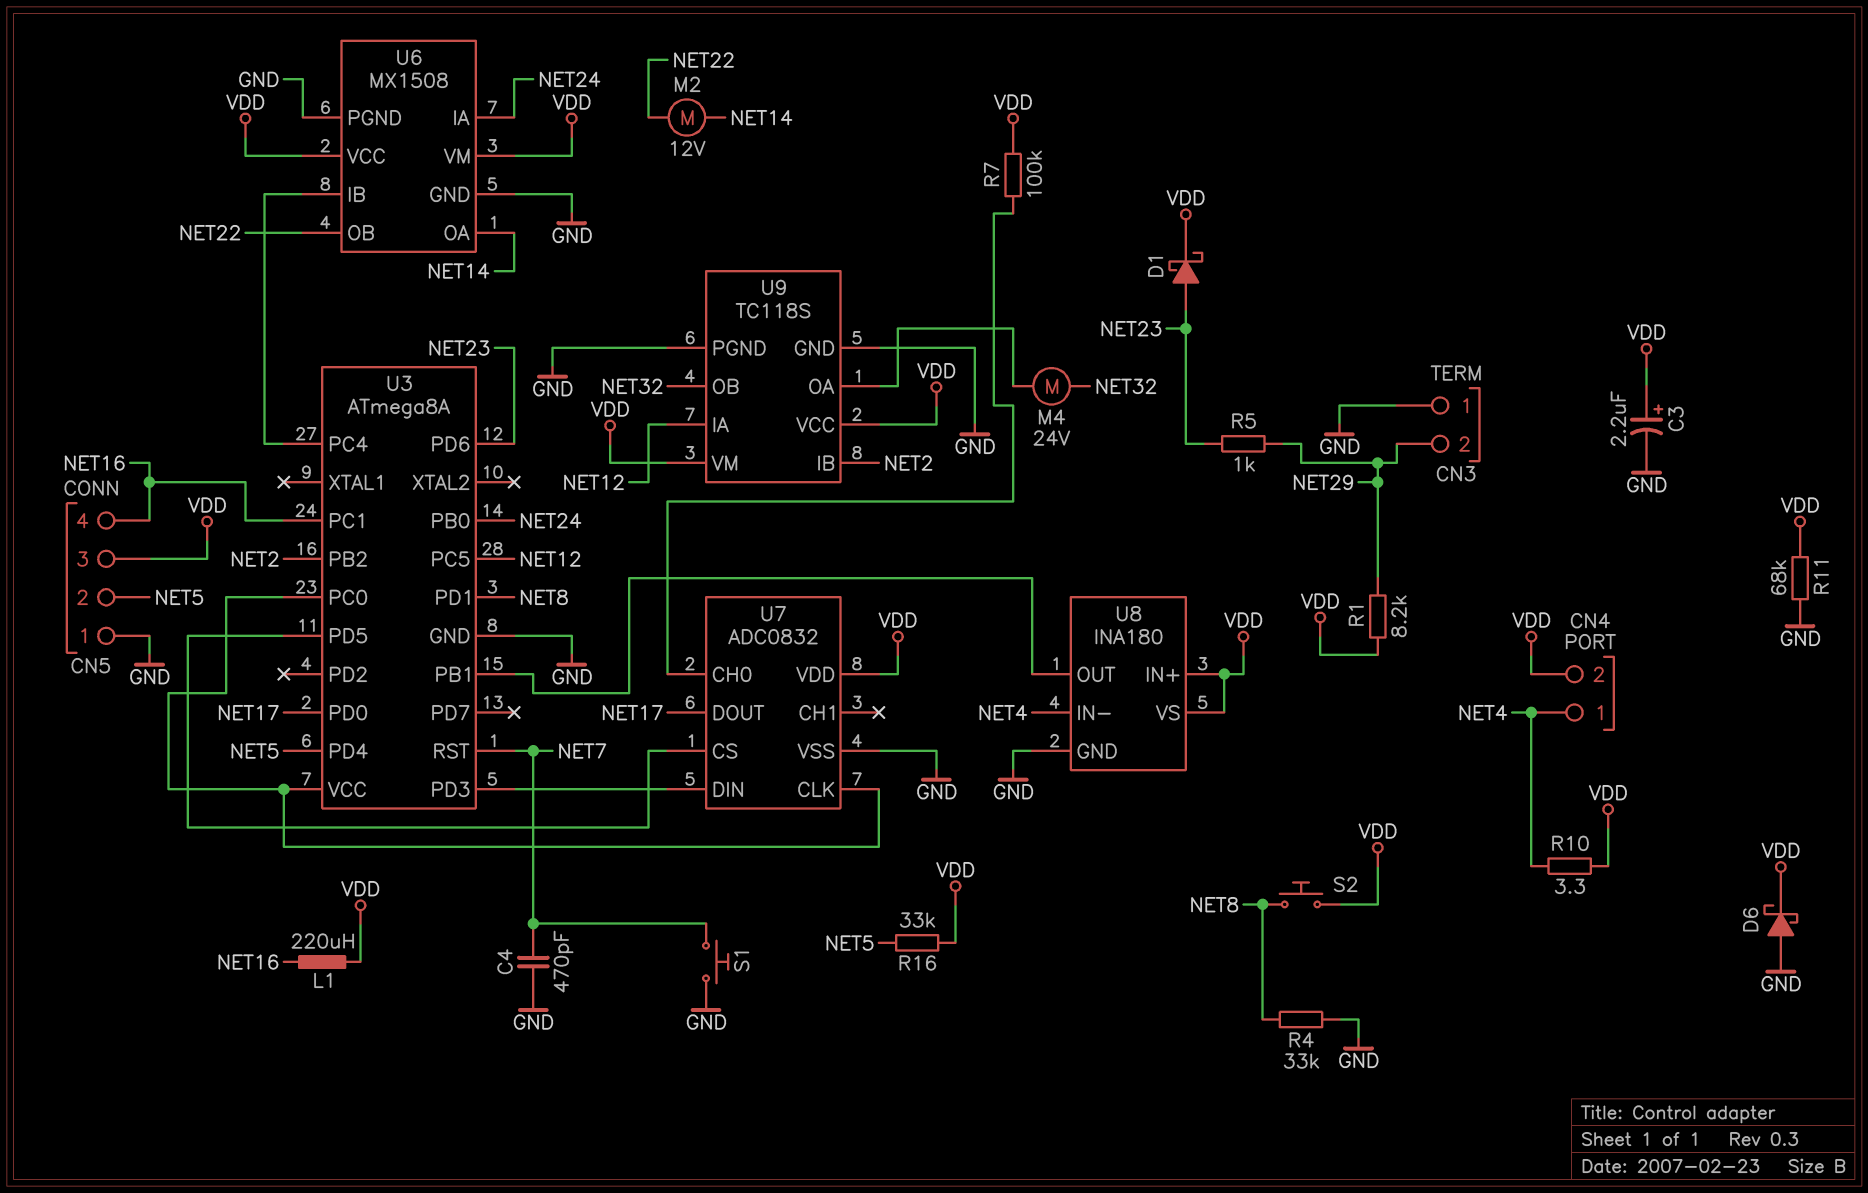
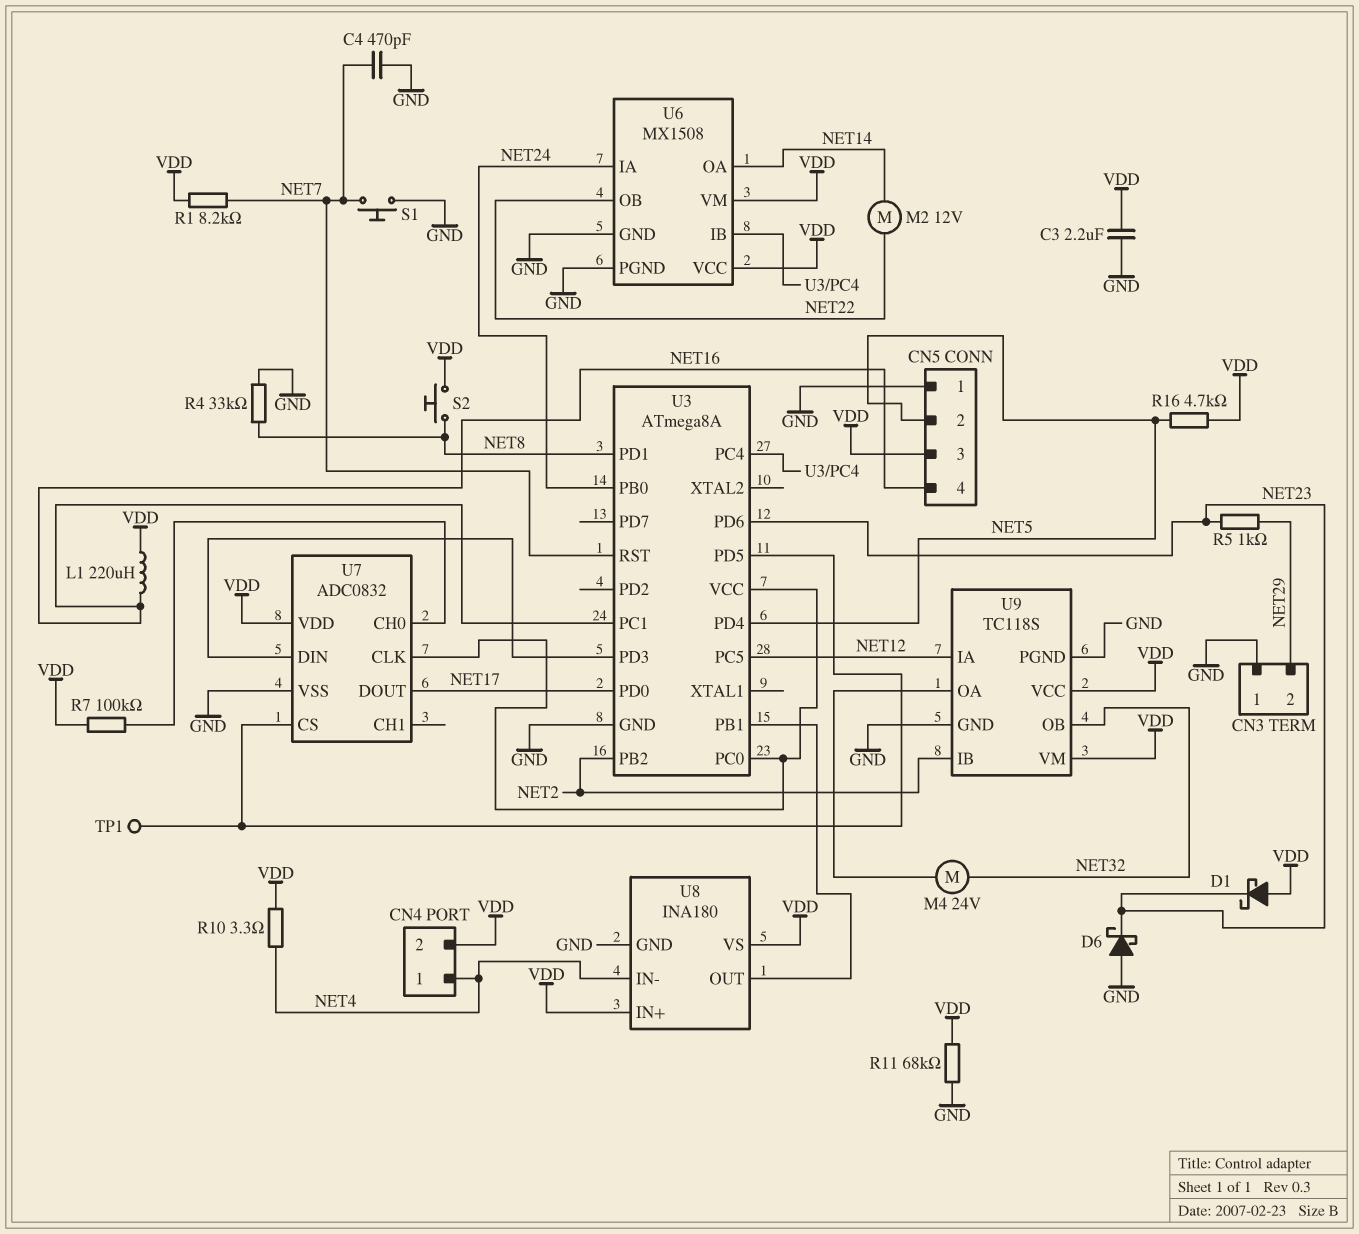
C3: 2.2uF (plus VDD, minus GND) -> 2.2uF (GND, VDD)
D1: schottky (A NET23, K VDD) -> schottky (A VDD, K NET23)
D6: schottky (A GND, K VDD) -> schottky (A GND, K NET23)
R1: 8.2k (NET29, VDD) -> 8.2k (NET7, VDD)
R16: 33k (NET5, VDD) -> 4.7k (NET5, VDD)
TP1: none -> test point (U3/PD5)

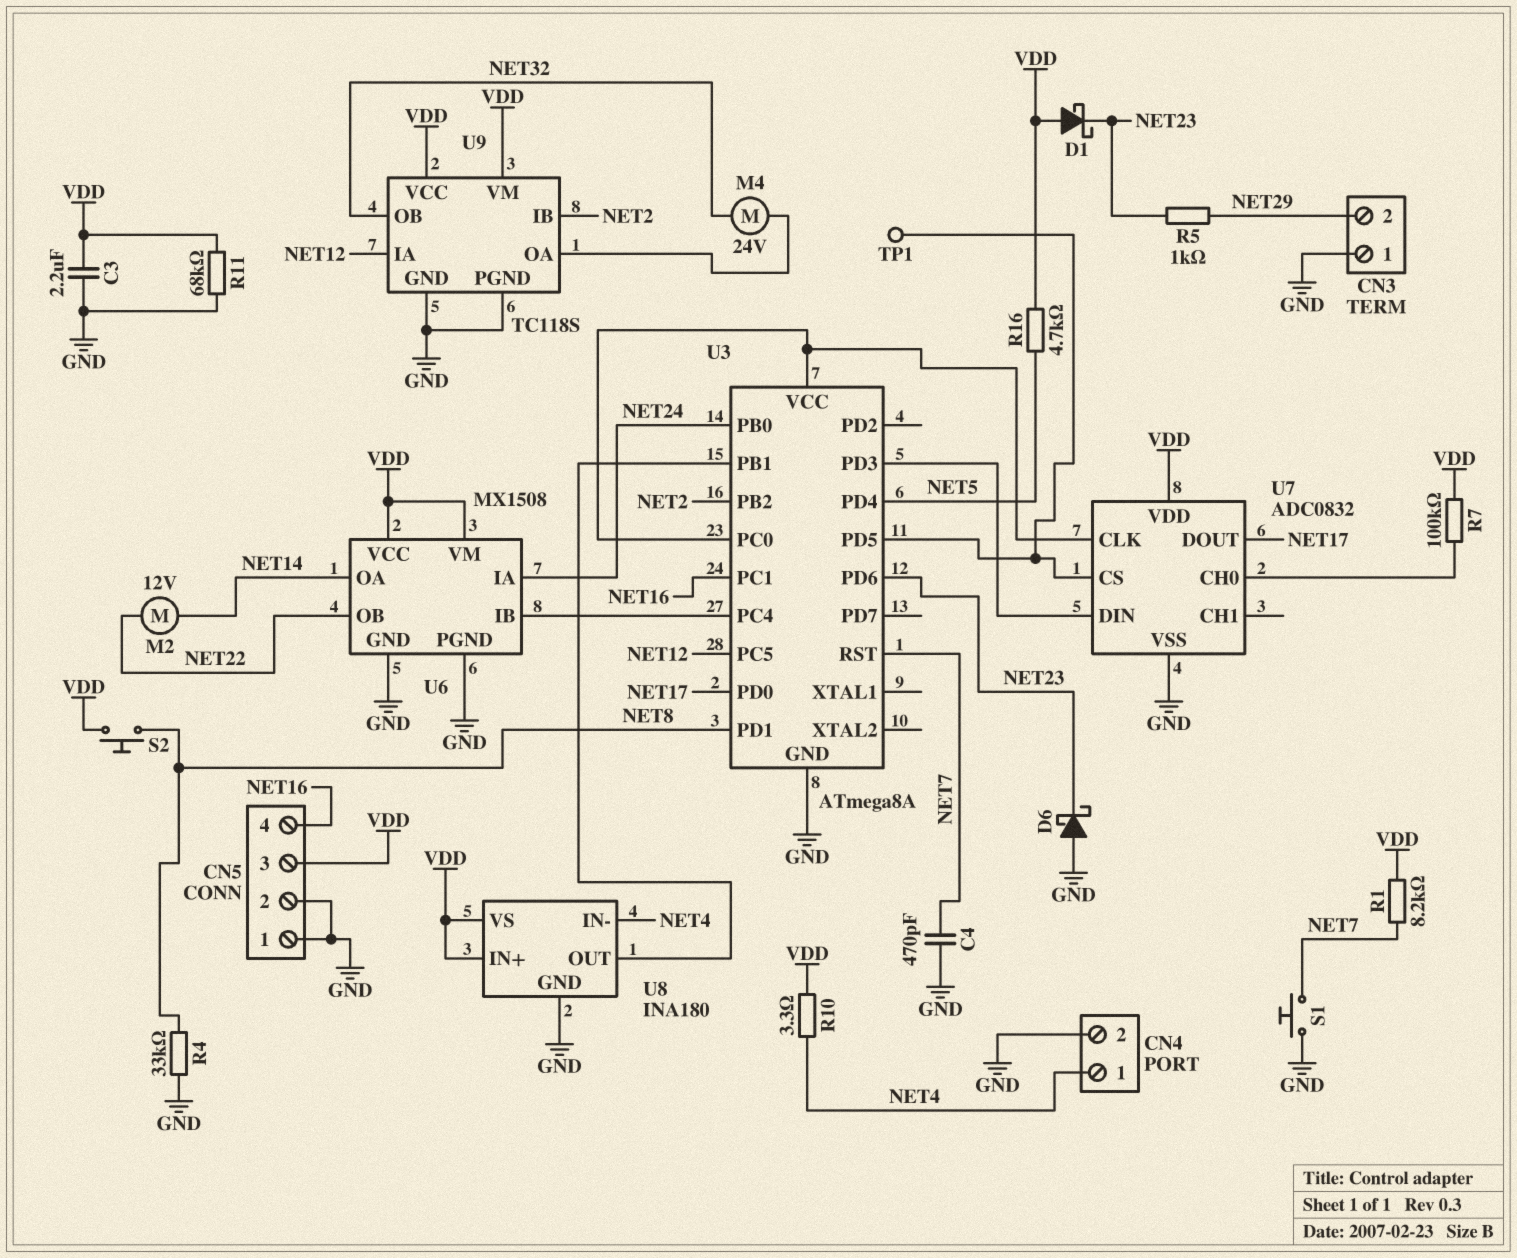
CN4 pin 2: VDD -> GND
CN5 pin 2: NET5 -> GND
L1: 220uH (NET16, VDD) -> none

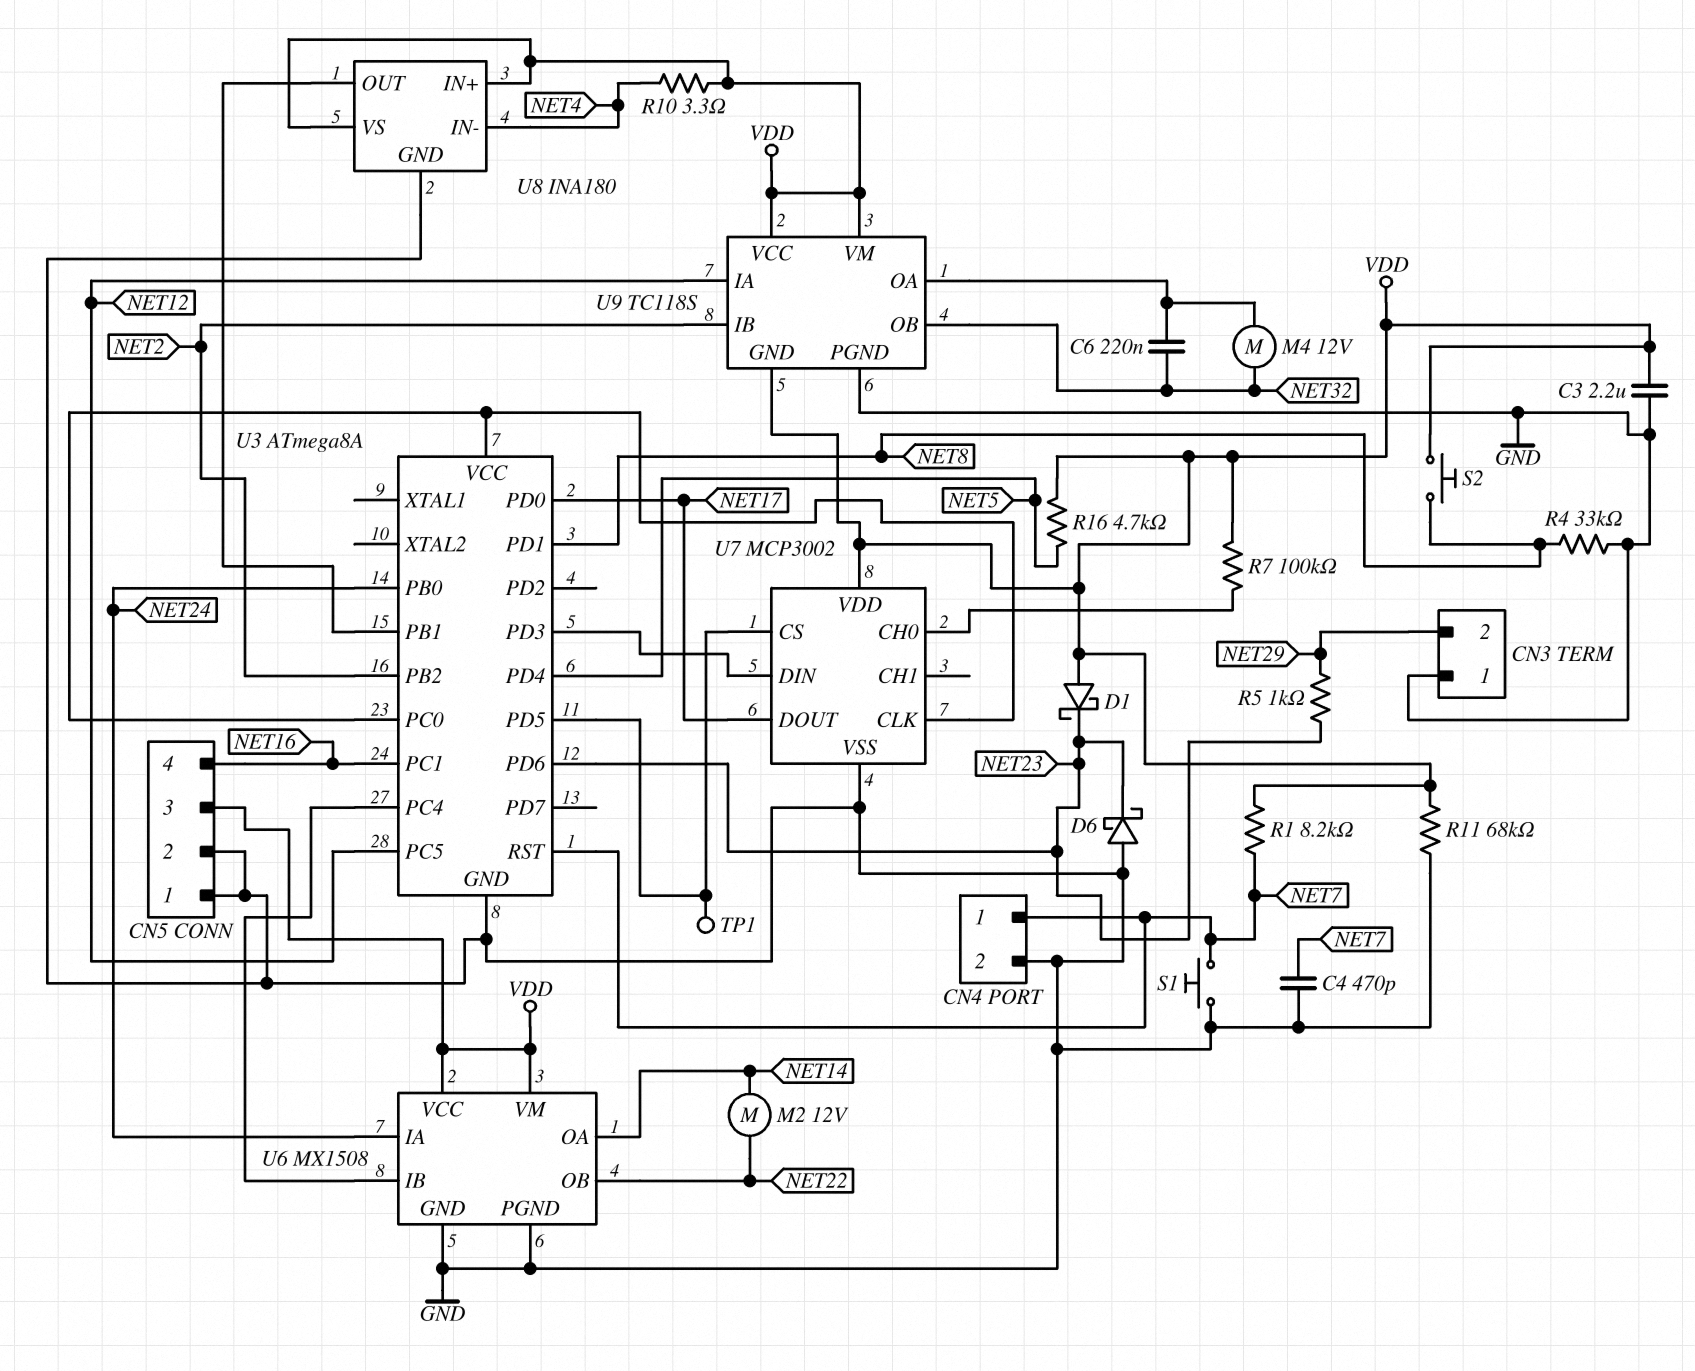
C6: none -> 220nF (NET32, U9/OA)
CN4 pin 1: NET4 -> NET7
M4: motor 24V (NET32, U9/OA) -> motor 12V (NET32, U9/OA)
U7: ADC0832 -> MCP3002
U9 pin GND: GND -> VDD

